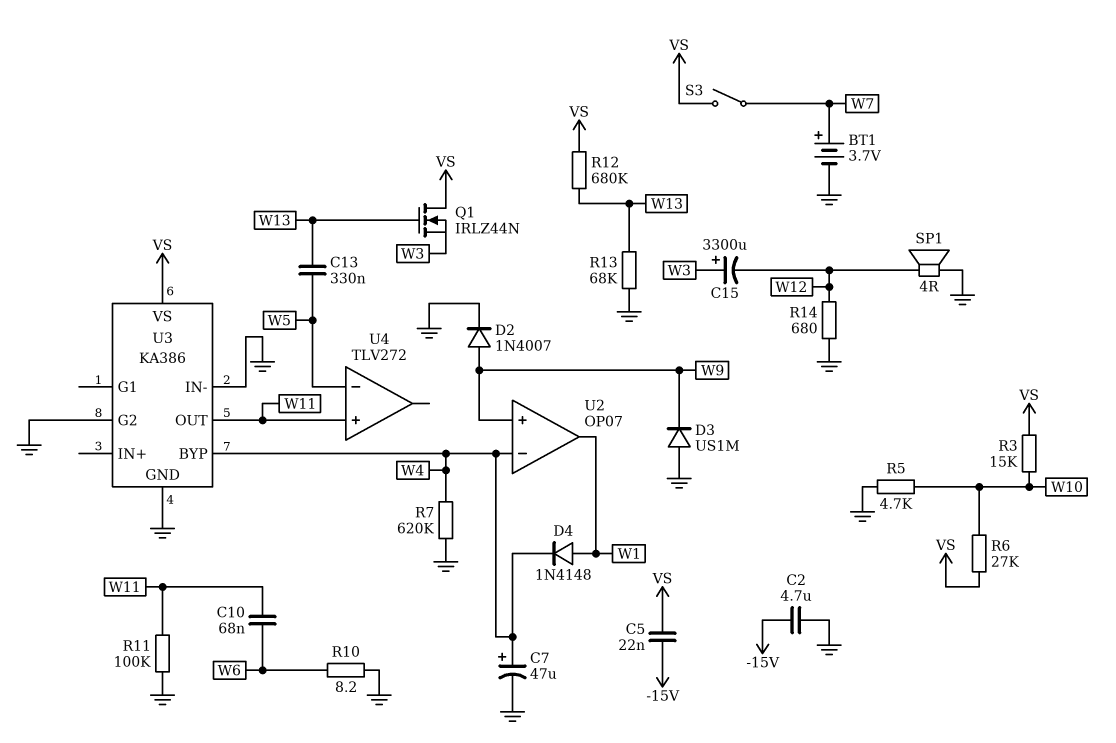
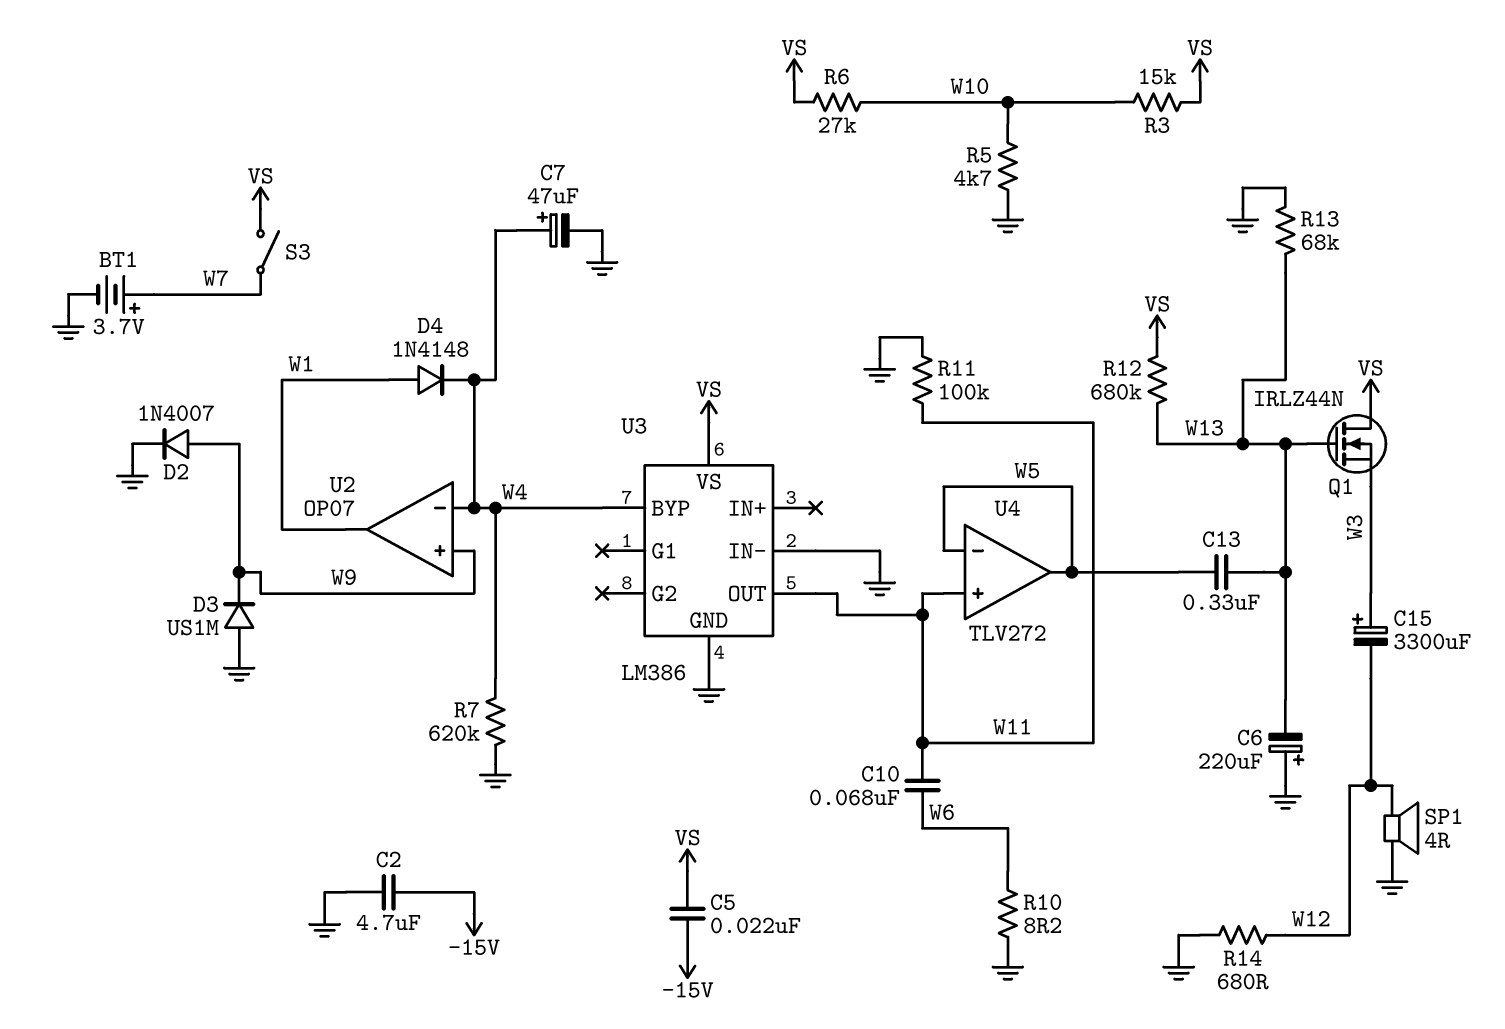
C6: none -> 220uF (plus GND, minus W13)
U3: KA386 -> LM386
U3 pin G2: GND -> none
U4 pin out: none -> W5

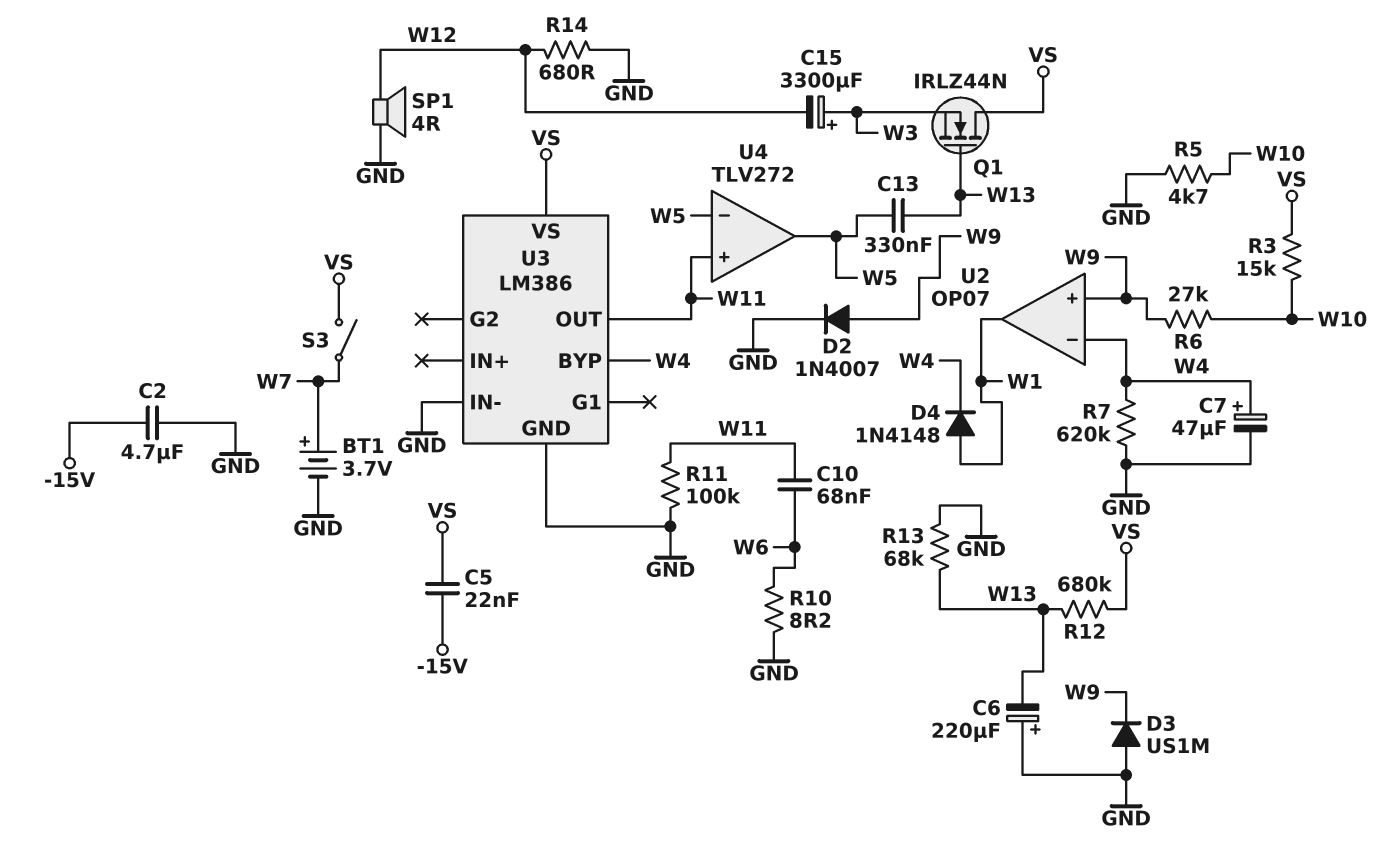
R6: 27k (VS, W10) -> 27k (W9, W10)

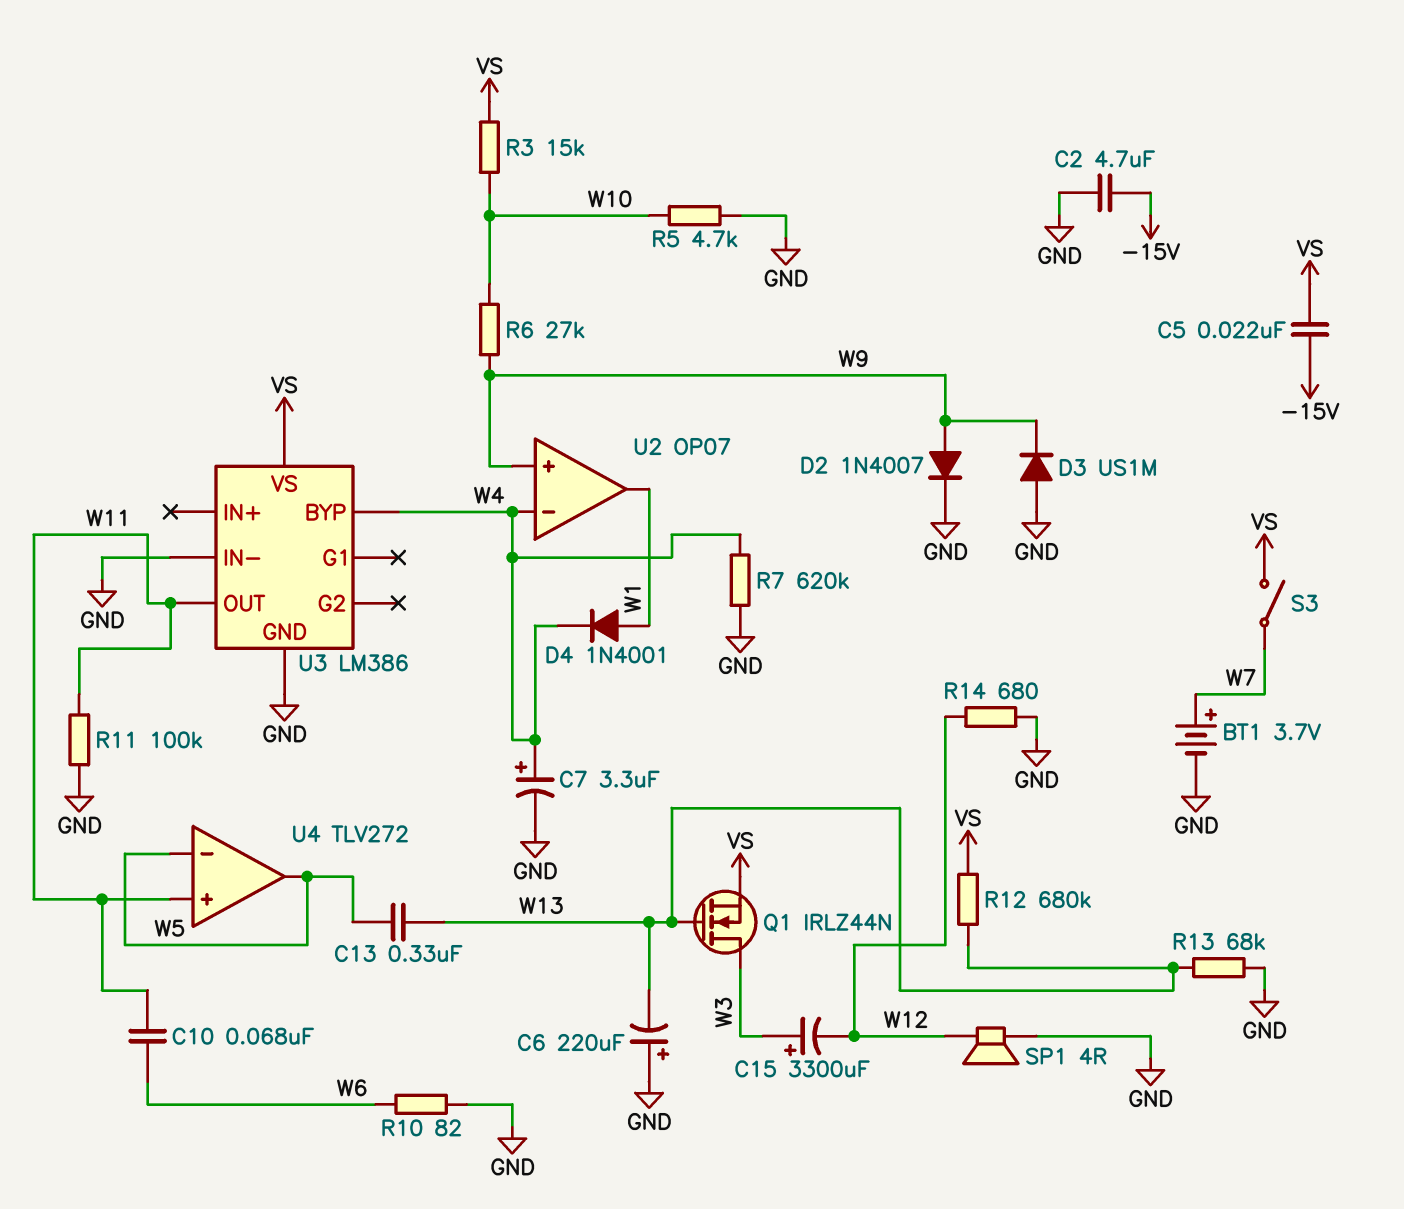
C7: 47uF (plus W4, minus GND) -> 3.3uF (plus W4, minus GND)
D4: diode 1N4148 (A W1, K W4) -> diode 1N4001 (A W1, K W4)
Q1: NMOS IRLZ44N (G W13, D VS, S W3) -> NMOS IRLZ44N (G W13, D W3, S VS)
R10: 8.2 (GND, W6) -> 82 (GND, W6)

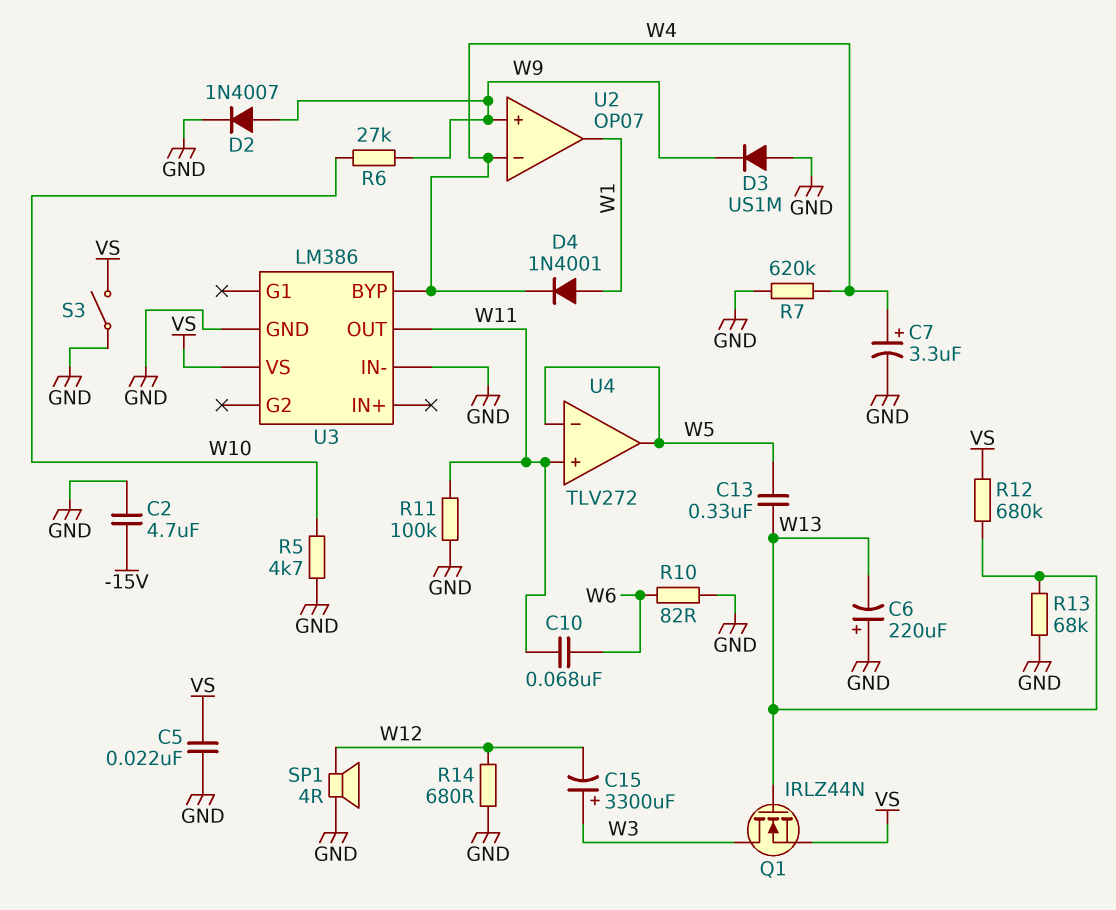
BT1: 3.7V (plus W7, minus GND) -> none
C5: 22nF (-15V, VS) -> 22nF (GND, VS)
R3: 15k (VS, W10) -> none
S3: switch (VS, W7) -> switch (GND, VS)

